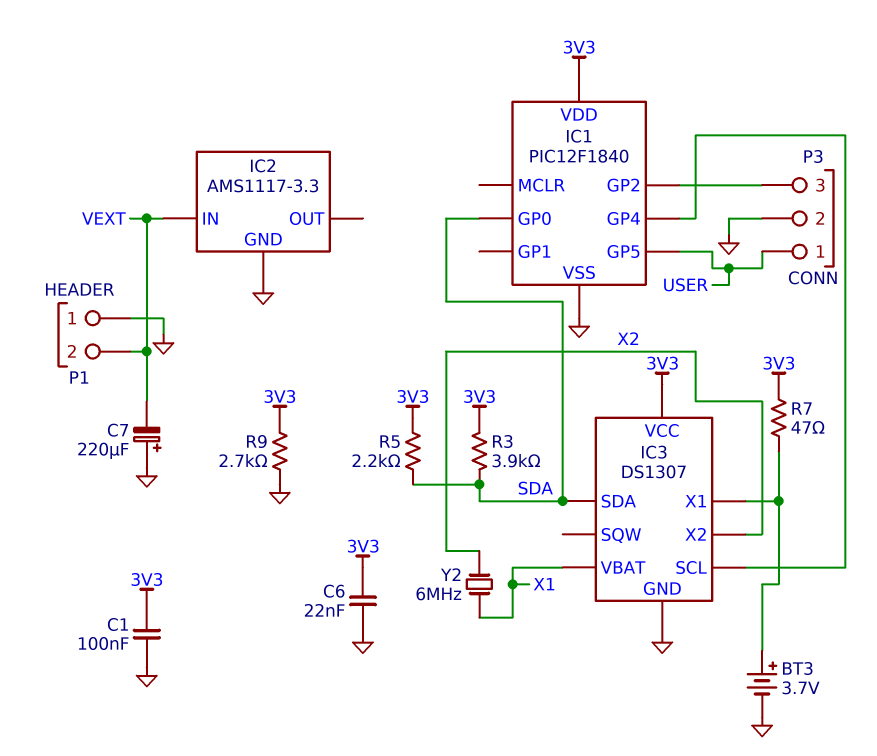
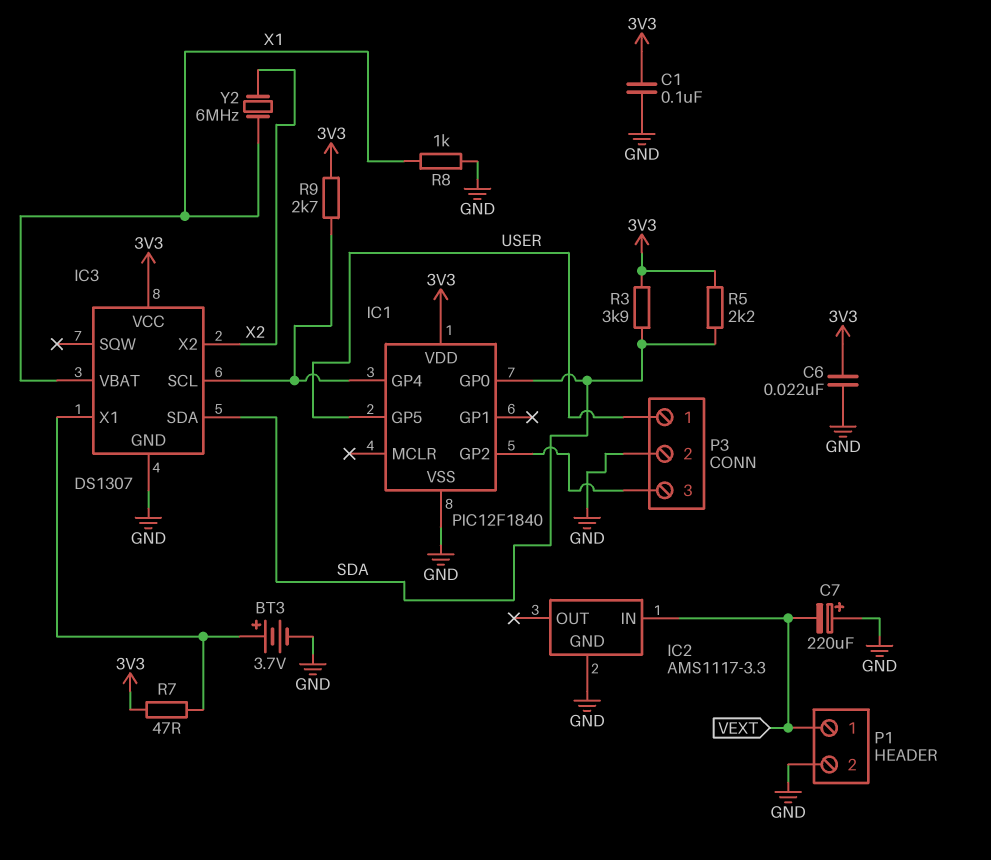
P1 pin 1: GND -> VEXT
P1 pin 2: VEXT -> GND
R8: none -> 1k (GND, X1)
R9: 2.7k (3V3, GND) -> 2.7k (3V3, IC1/GP4)

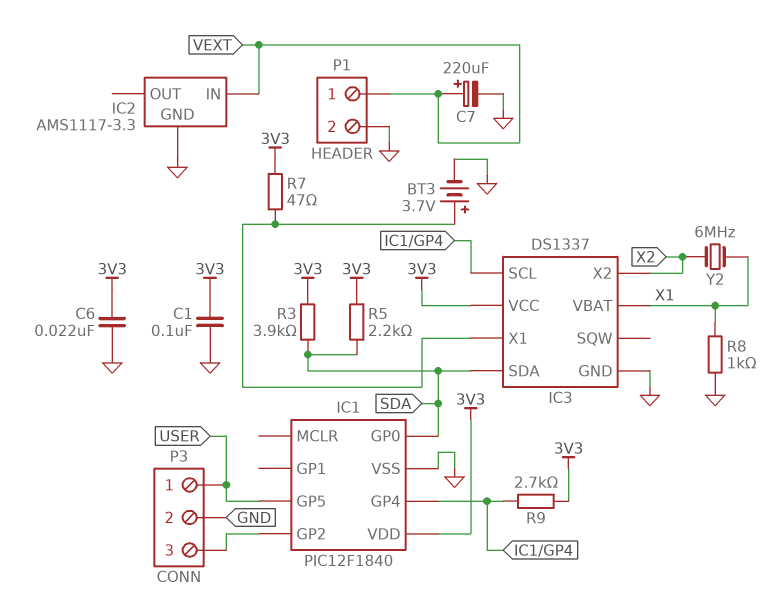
C7: 220uF (plus GND, minus VEXT) -> 220uF (plus VEXT, minus GND)
IC3: DS1307 -> DS1337

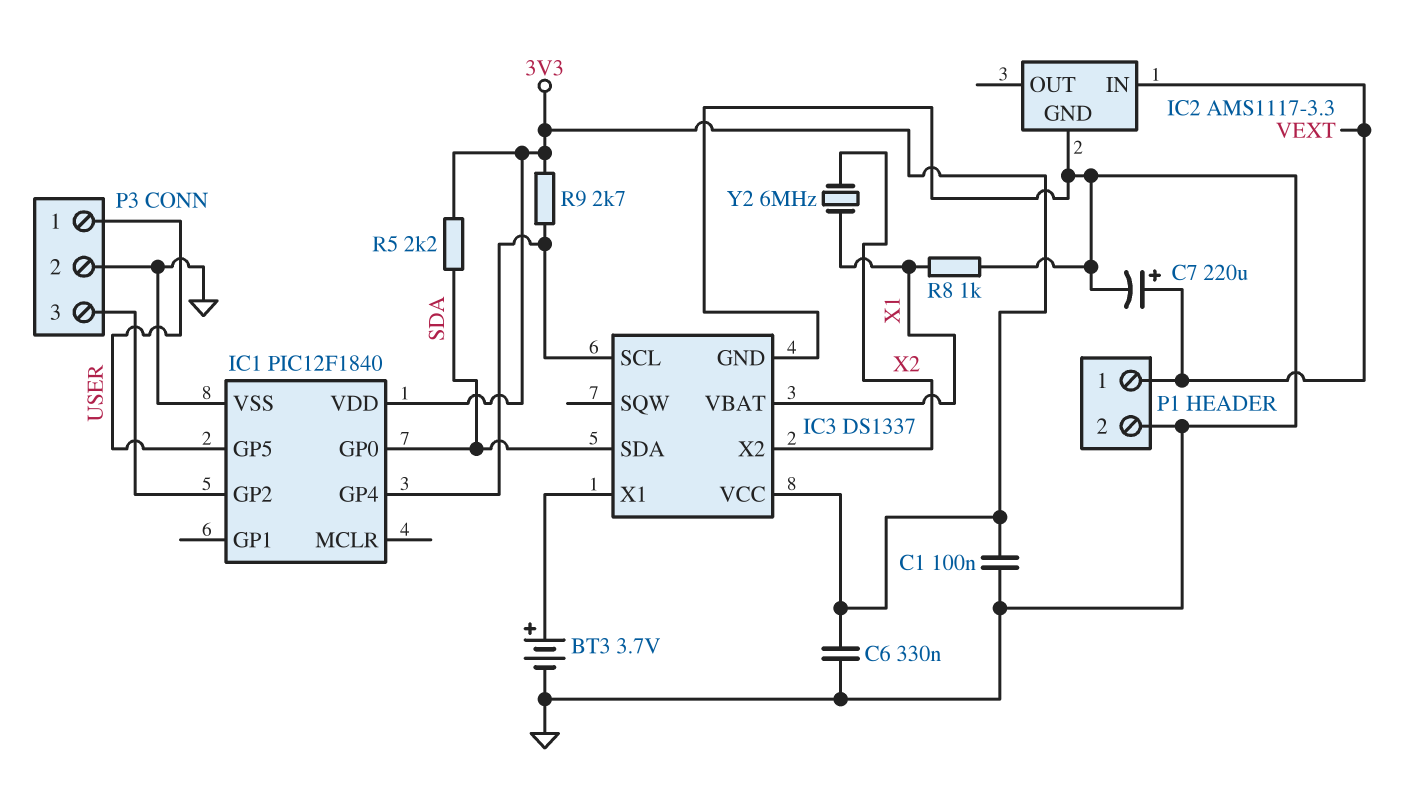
C6: 22nF (3V3, GND) -> 330nF (3V3, GND)
R3: 3.9k (3V3, SDA) -> none
R7: 47 (3V3, IC3/X1) -> none

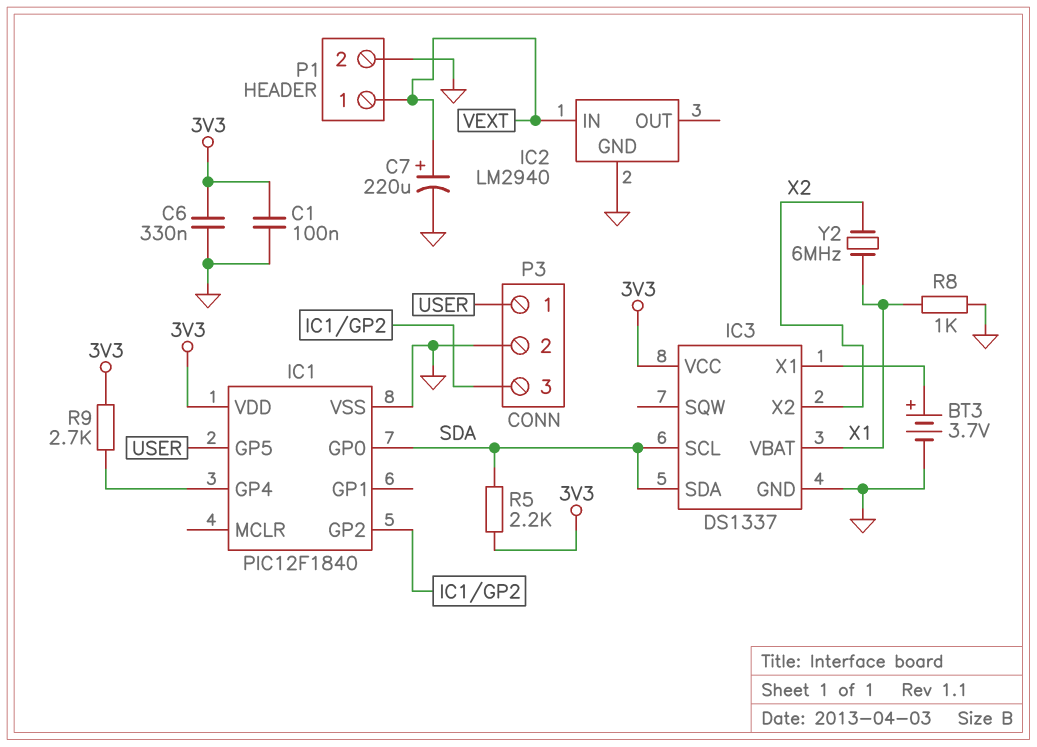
IC2: AMS1117-3.3 -> LM2940
IC3 pin SCL: IC1/GP4 -> SDA

